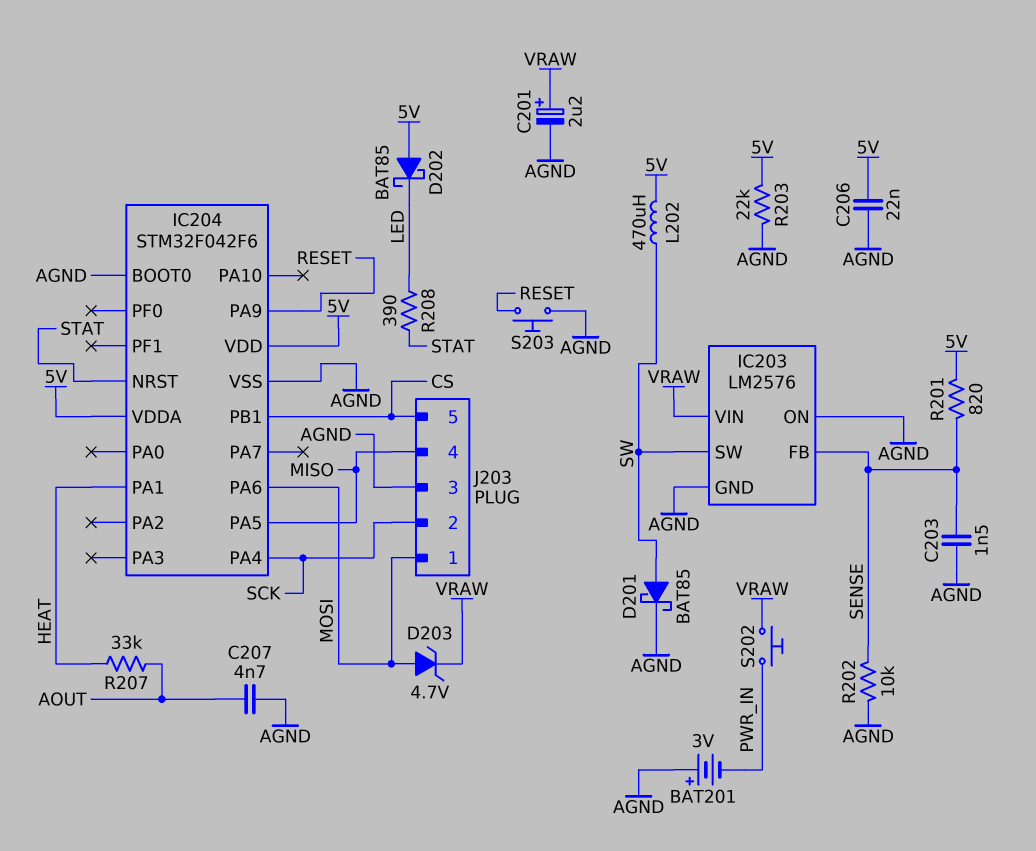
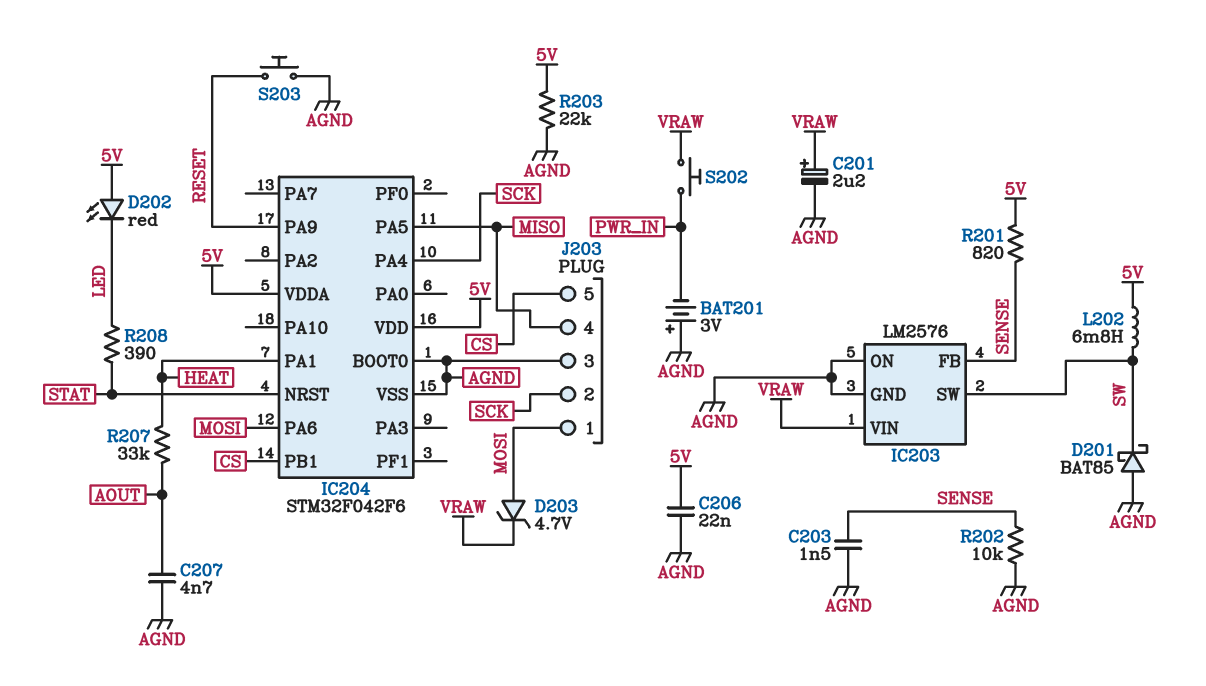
D201: schottky BAT85 (A SW, K AGND) -> schottky BAT85 (A AGND, K SW)
D202: schottky BAT85 (A 5V, K LED) -> LED red (A 5V, K LED)
L202: 470uH (5V, SW) -> 6.8mH (5V, SW)

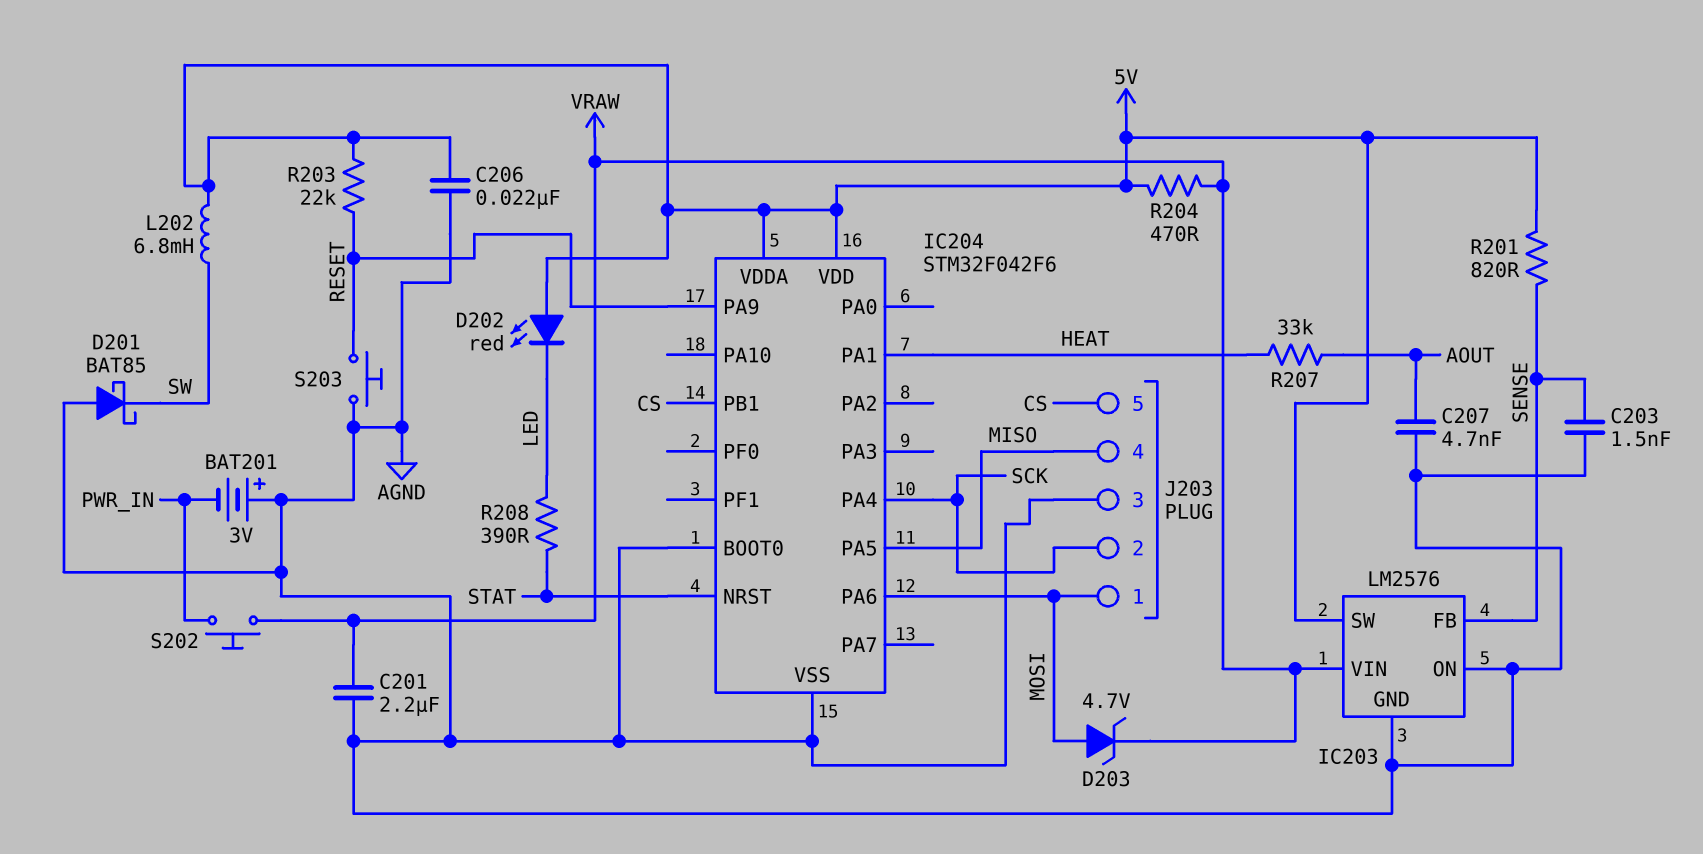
C201: 2.2uF (plus VRAW, minus AGND) -> 2.2uF (AGND, VRAW)
IC203 pin SW: SW -> 5V
R202: 10k (AGND, SENSE) -> none
R203: 22k (5V, AGND) -> 22k (5V, RESET)
R204: none -> 470 (5V, VRAW)

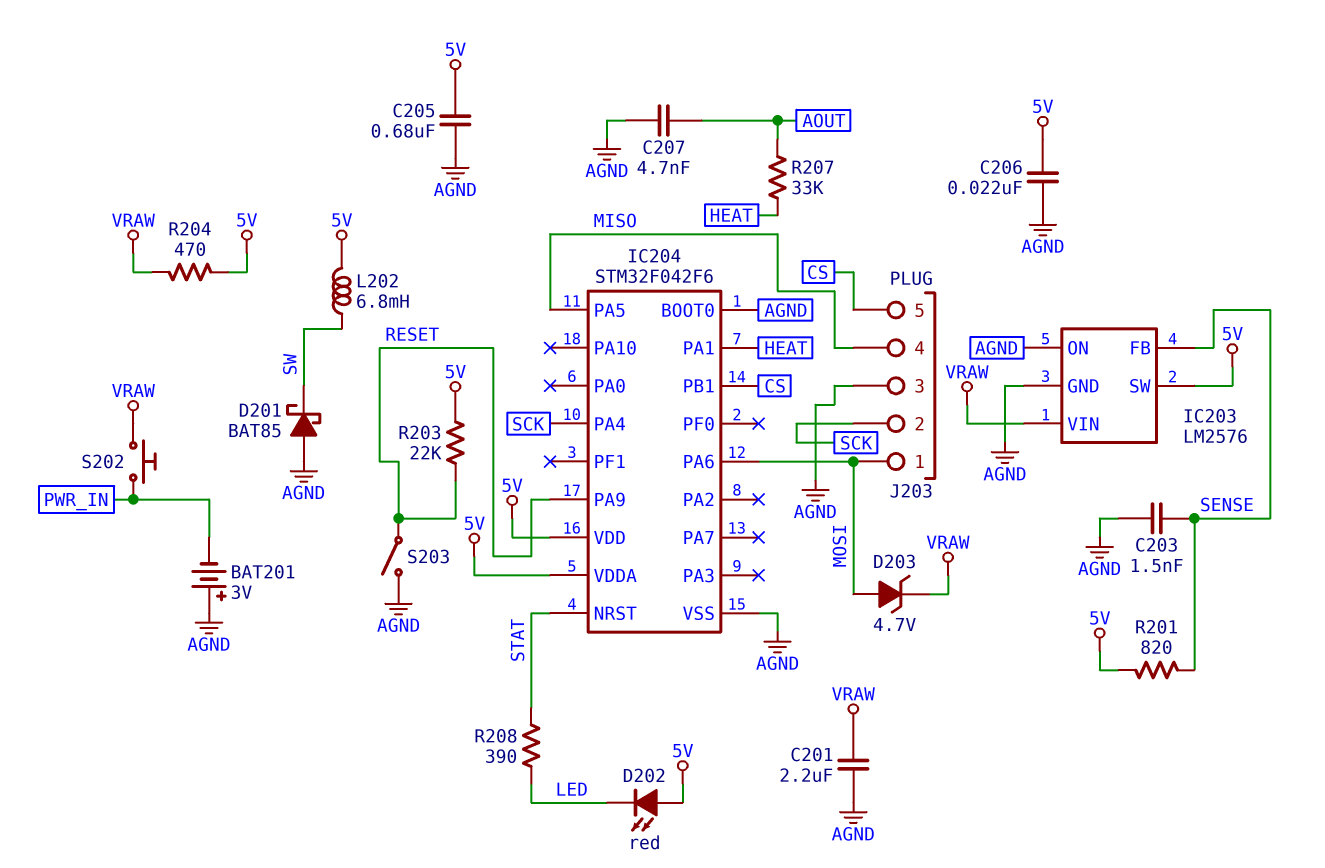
C205: none -> 680nF (5V, AGND)
S203: button (AGND, RESET) -> switch (AGND, RESET)

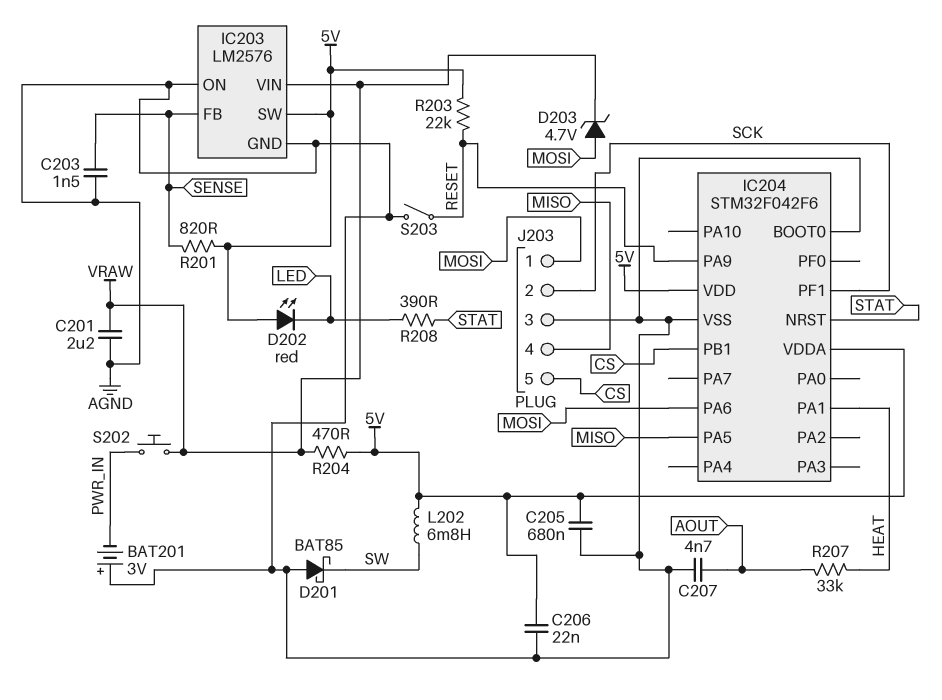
IC204 pin PA4: SCK -> none
IC204 pin PF1: none -> SCK

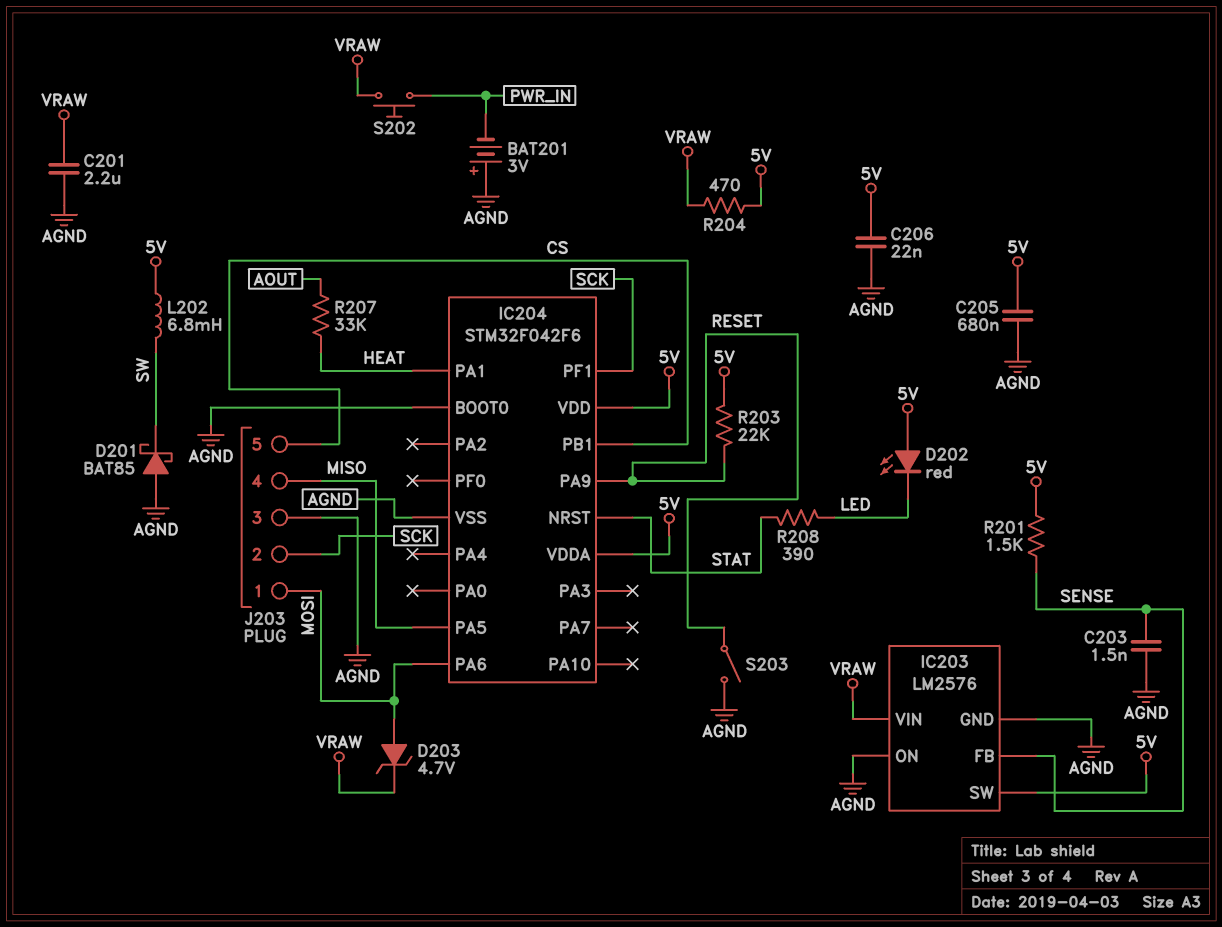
C207: 4.7nF (AGND, AOUT) -> none
R201: 820 (5V, SENSE) -> 1.5k (5V, SENSE)

